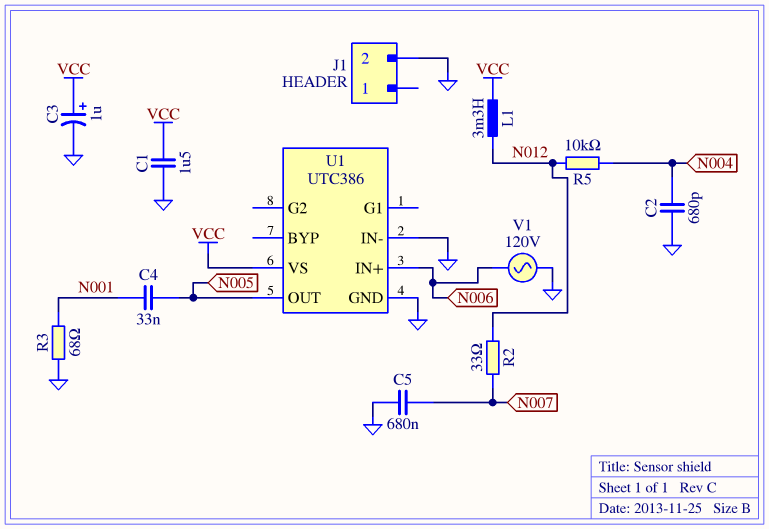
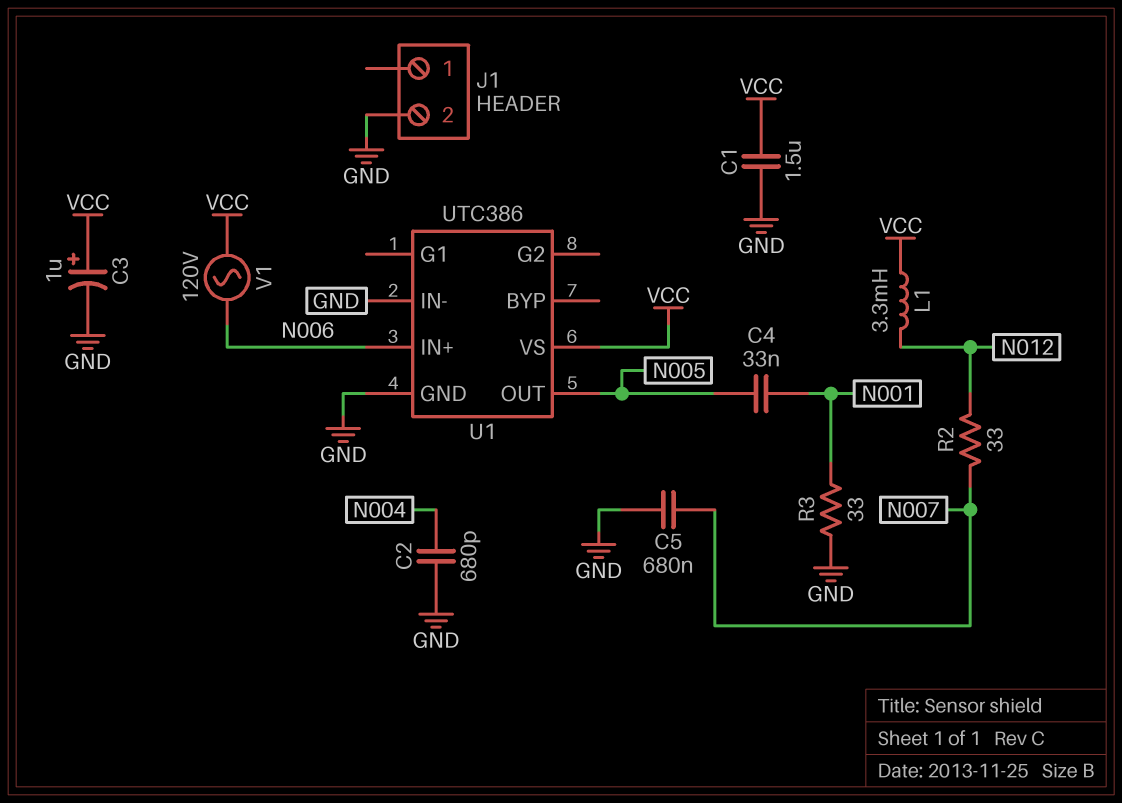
R3: 68 (GND, N001) -> 33 (GND, N001)
R5: 10k (N004, N012) -> none
V1: AC 120V (GND, N006) -> AC 120V (N006, VCC)

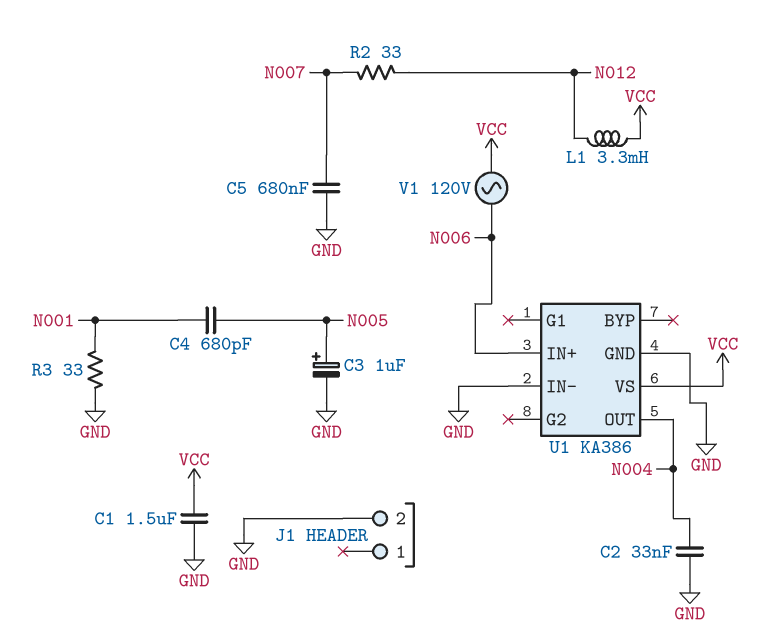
C2: 680pF (GND, N004) -> 33nF (GND, N004)
C3: 1uF (plus VCC, minus GND) -> 1uF (plus N005, minus GND)
C4: 33nF (N001, N005) -> 680pF (N001, N005)
U1: UTC386 -> KA386
U1 pin OUT: N005 -> N004

